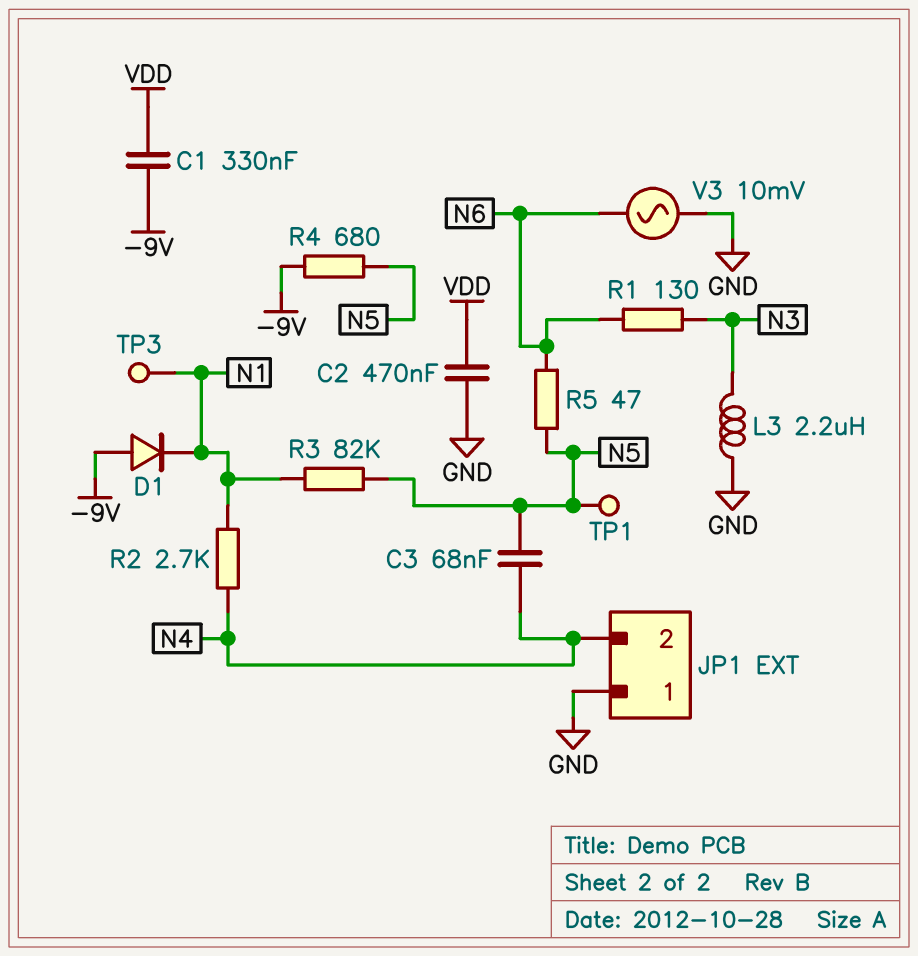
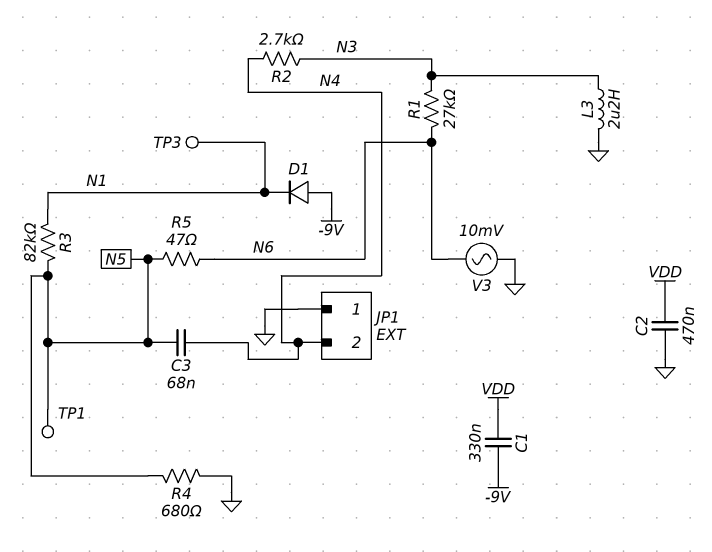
R1: 130 (N3, N6) -> 27k (N3, N6)
R2: 2.7k (N1, N4) -> 2.7k (N3, N4)
R4: 680 (-9V, N5) -> 680 (GND, N5)

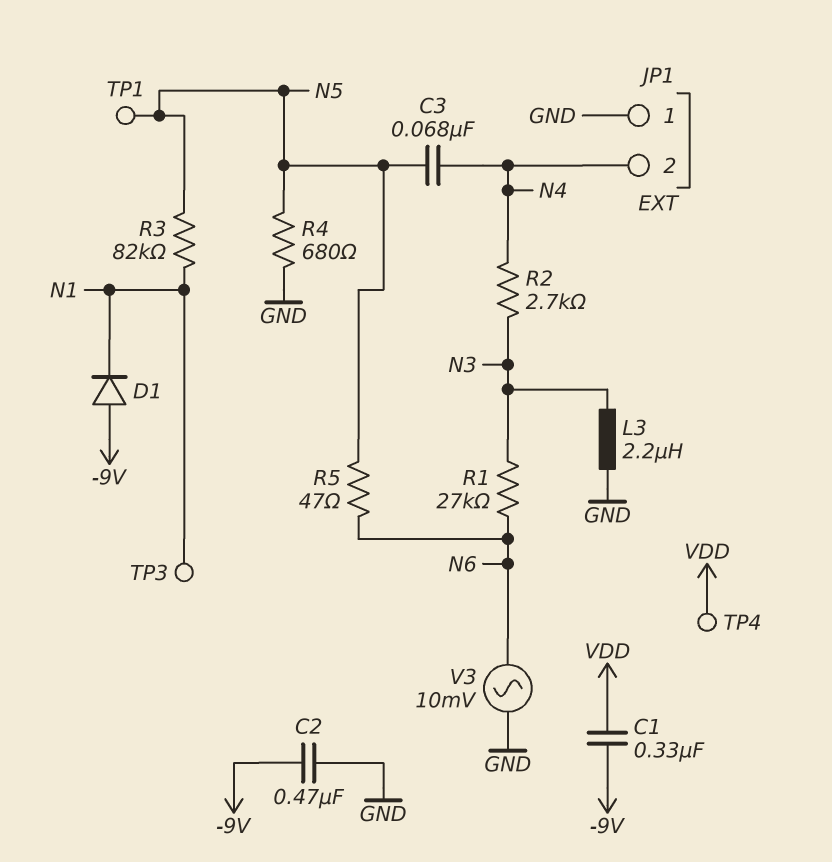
C2: 470nF (GND, VDD) -> 470nF (-9V, GND)
TP4: none -> test point (VDD)

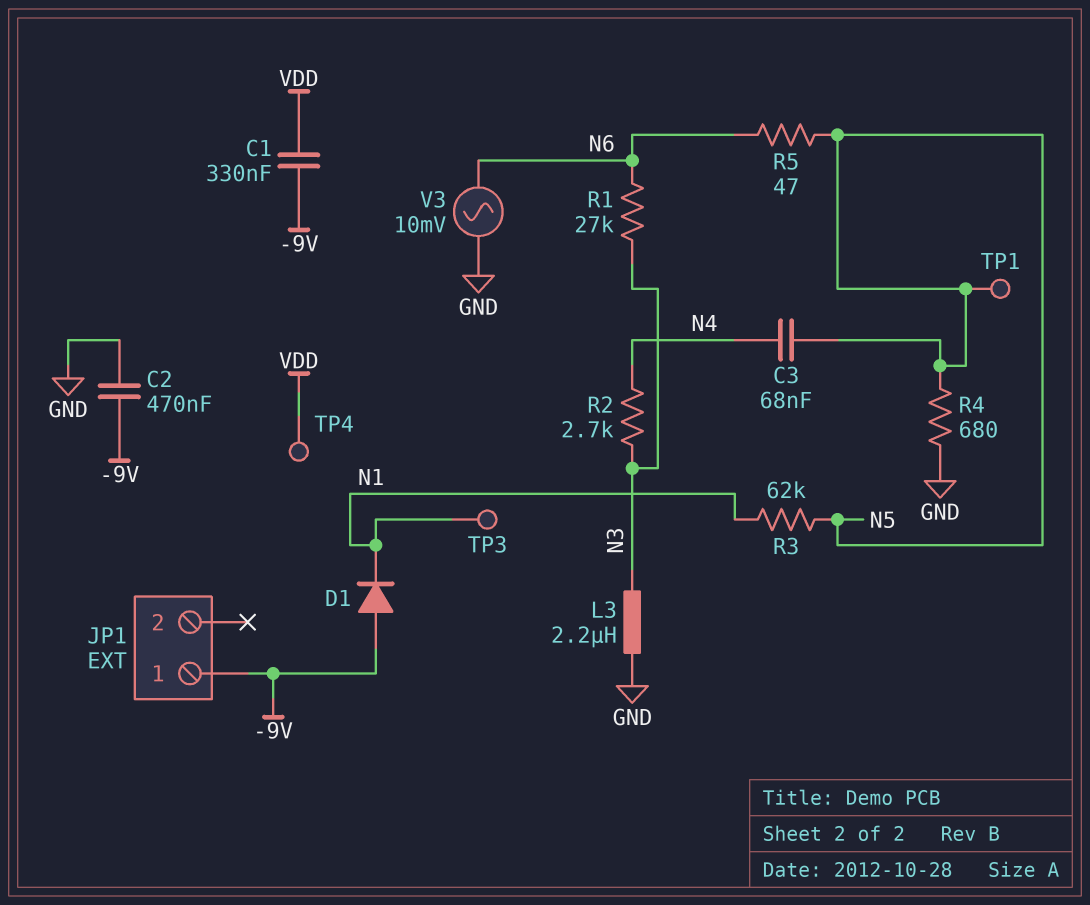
JP1 pin 1: GND -> -9V
JP1 pin 2: N4 -> none
R3: 82k (N1, N5) -> 62k (N1, N5)

